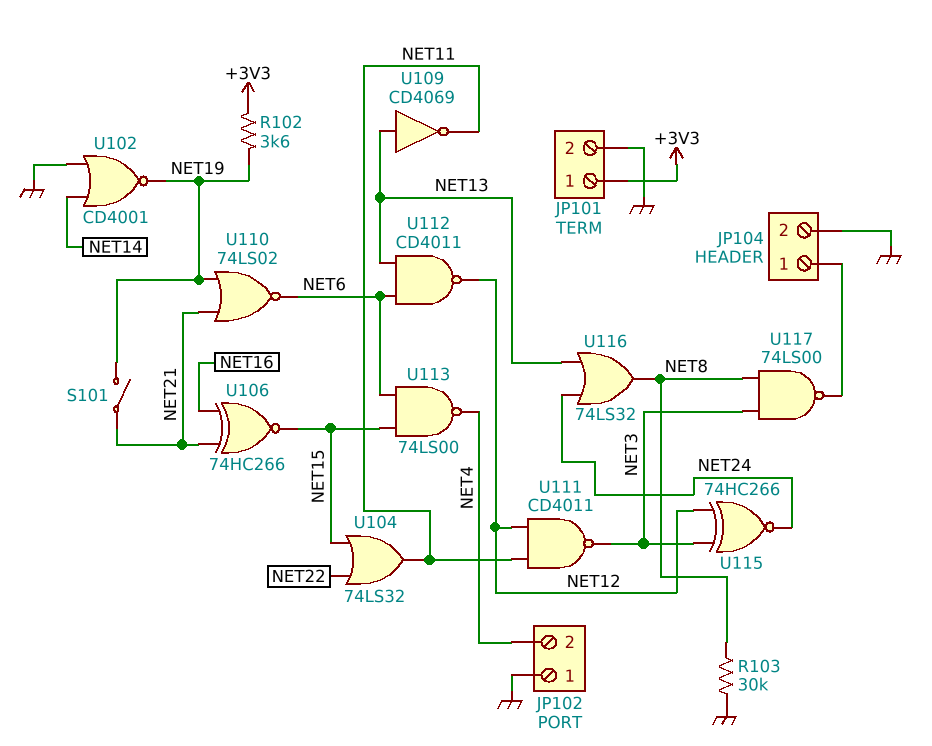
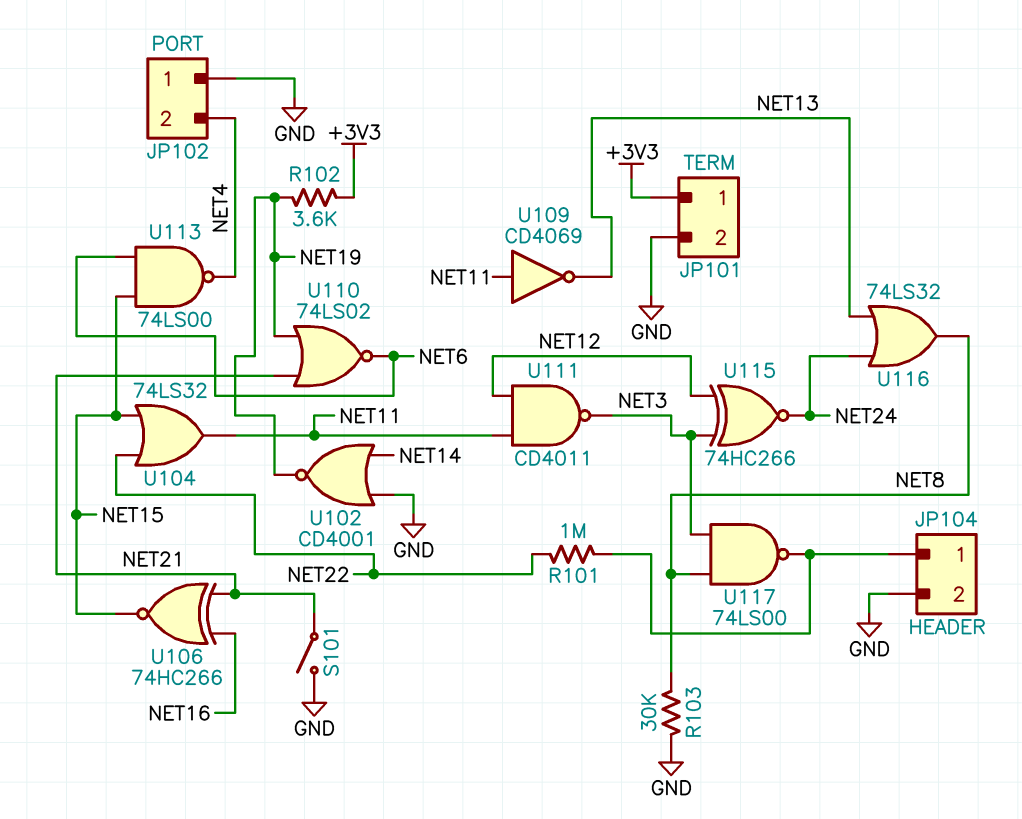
R101: none -> 1M (JP104/1, NET22)
S101: switch (NET19, NET21) -> switch (GND, NET21)
U109: NOT CD4069 (in NET13, out NET11) -> NOT CD4069 (in NET11, out NET13)
U112: NAND CD4011 (in NET6, in NET13, out NET12) -> none

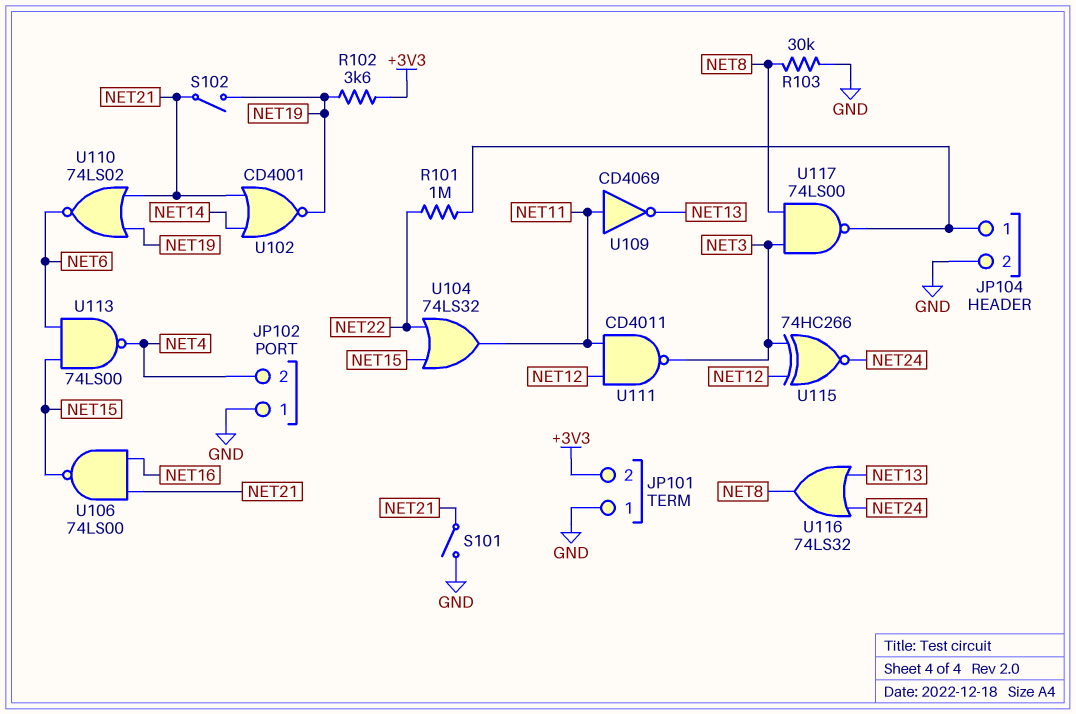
JP101 pin 1: +3V3 -> GND
JP101 pin 2: GND -> +3V3
S102: none -> switch (NET19, NET21)
U102: NOR CD4001 (in GND, in NET14, out NET19) -> NOR CD4001 (in NET14, in NET21, out NET19)
U106: XNOR 74HC266 (in NET16, in NET21, out NET15) -> NAND 74LS00 (in NET16, in NET21, out NET15)

